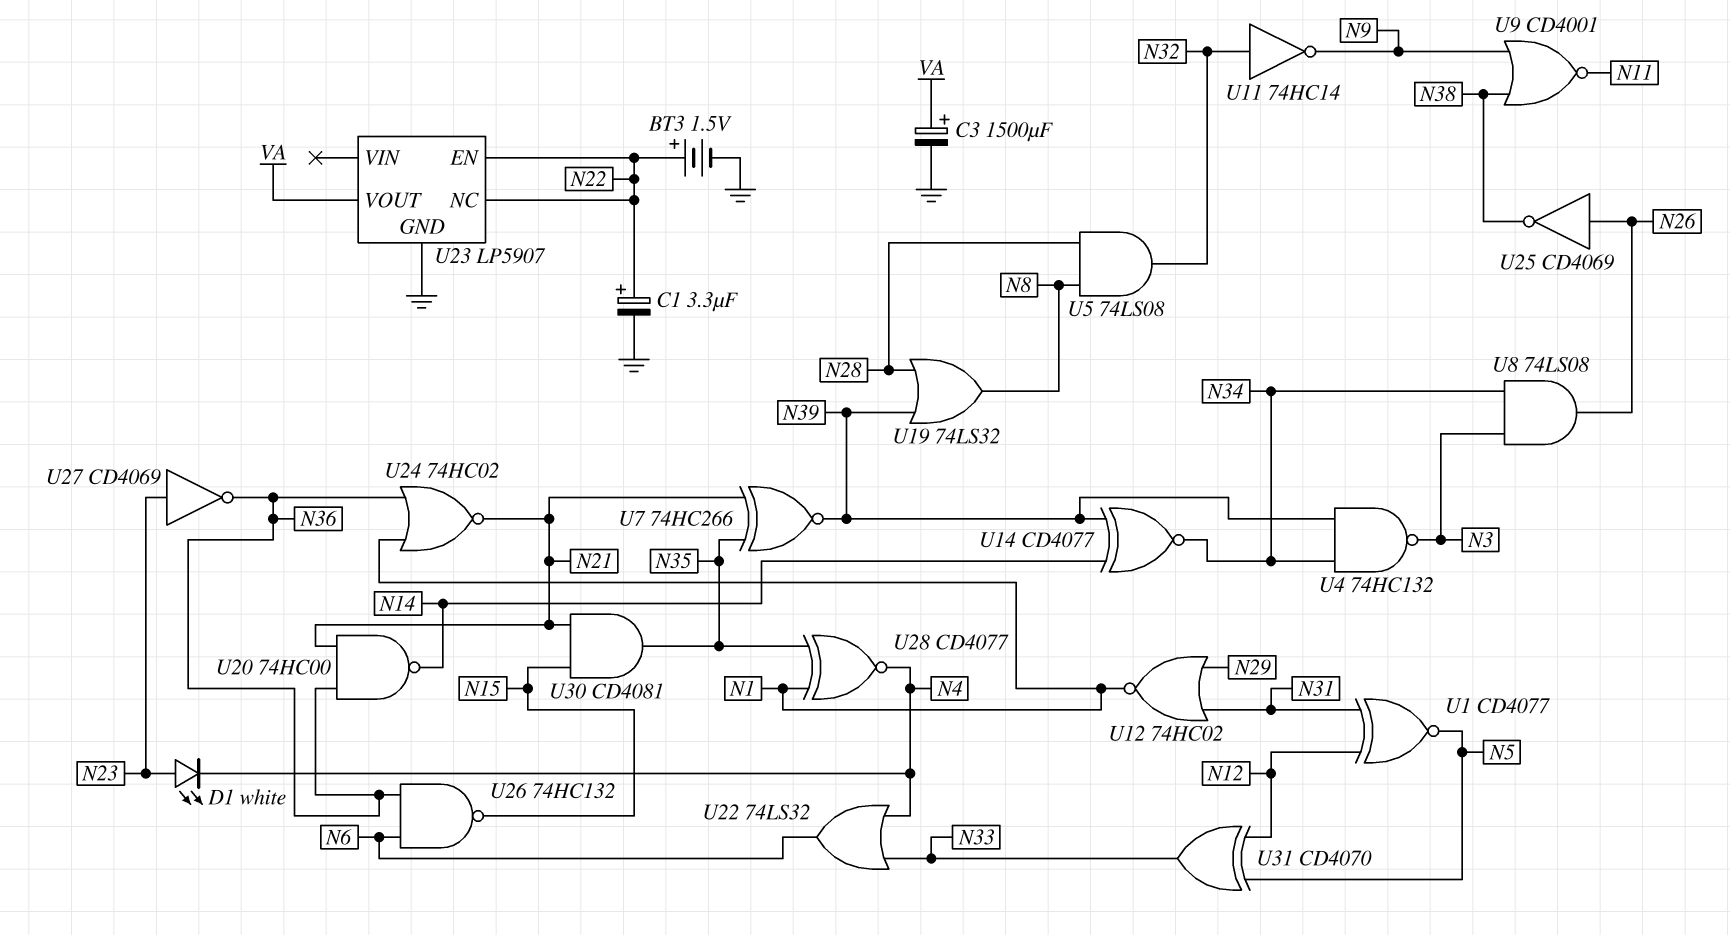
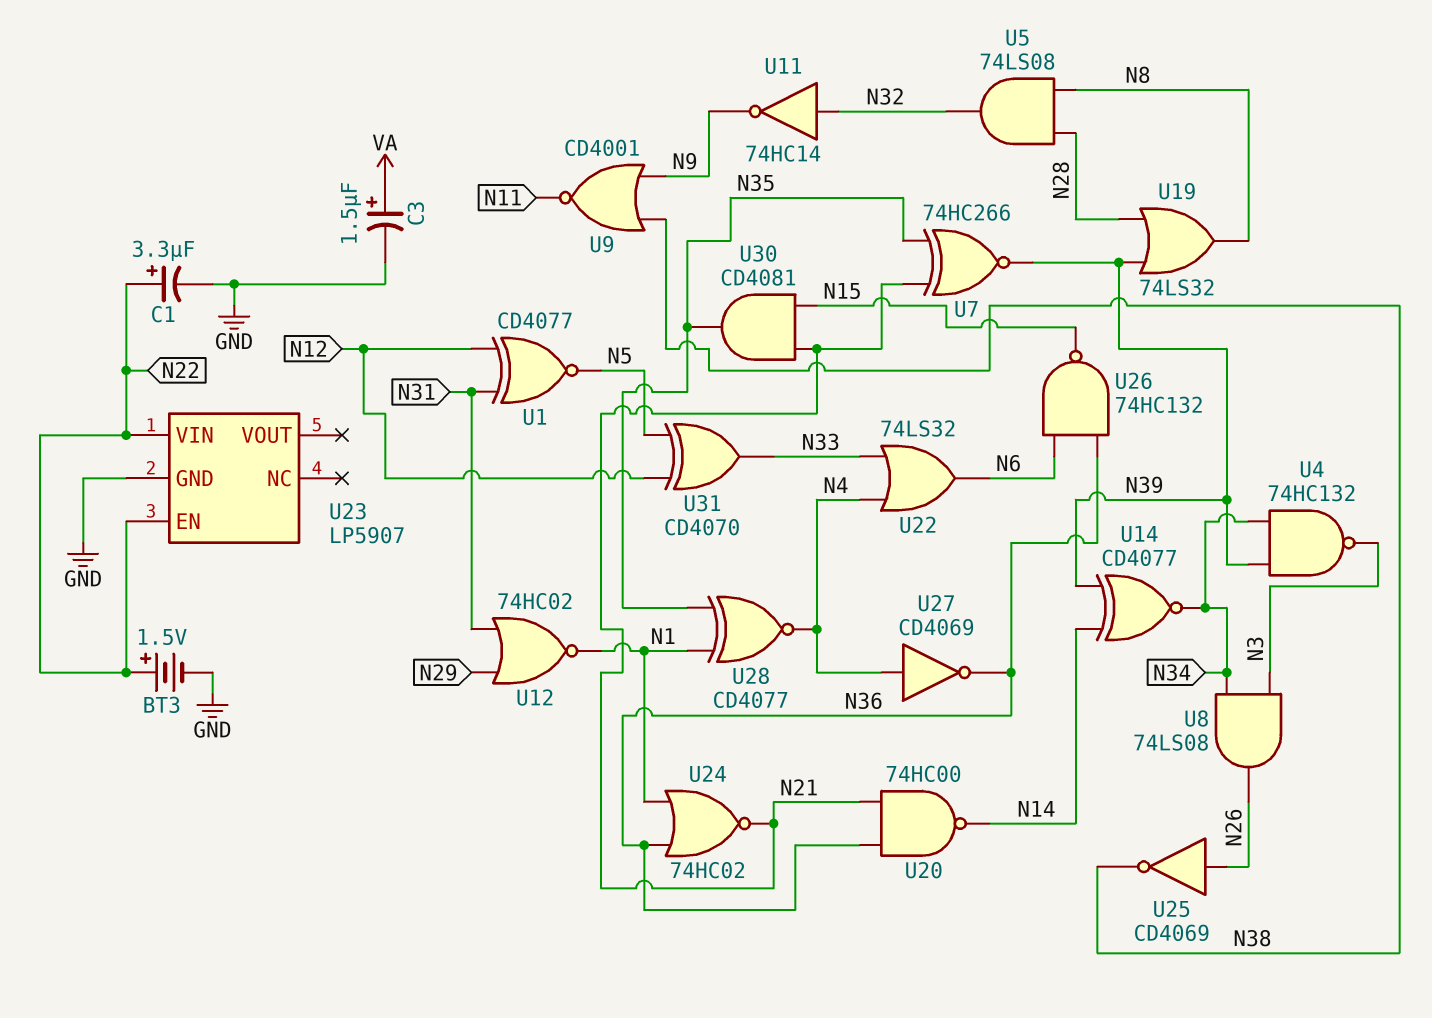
C3: 1500uF (plus VA, minus GND) -> 1.5uF (plus VA, minus GND)
D1: LED white (A N23, K N4) -> none
U23 pin NC: N22 -> none
U23 pin VIN: none -> N22
U23 pin VOUT: VA -> none
U27: NOT CD4069 (in N23, out N36) -> NOT CD4069 (in N4, out N36)

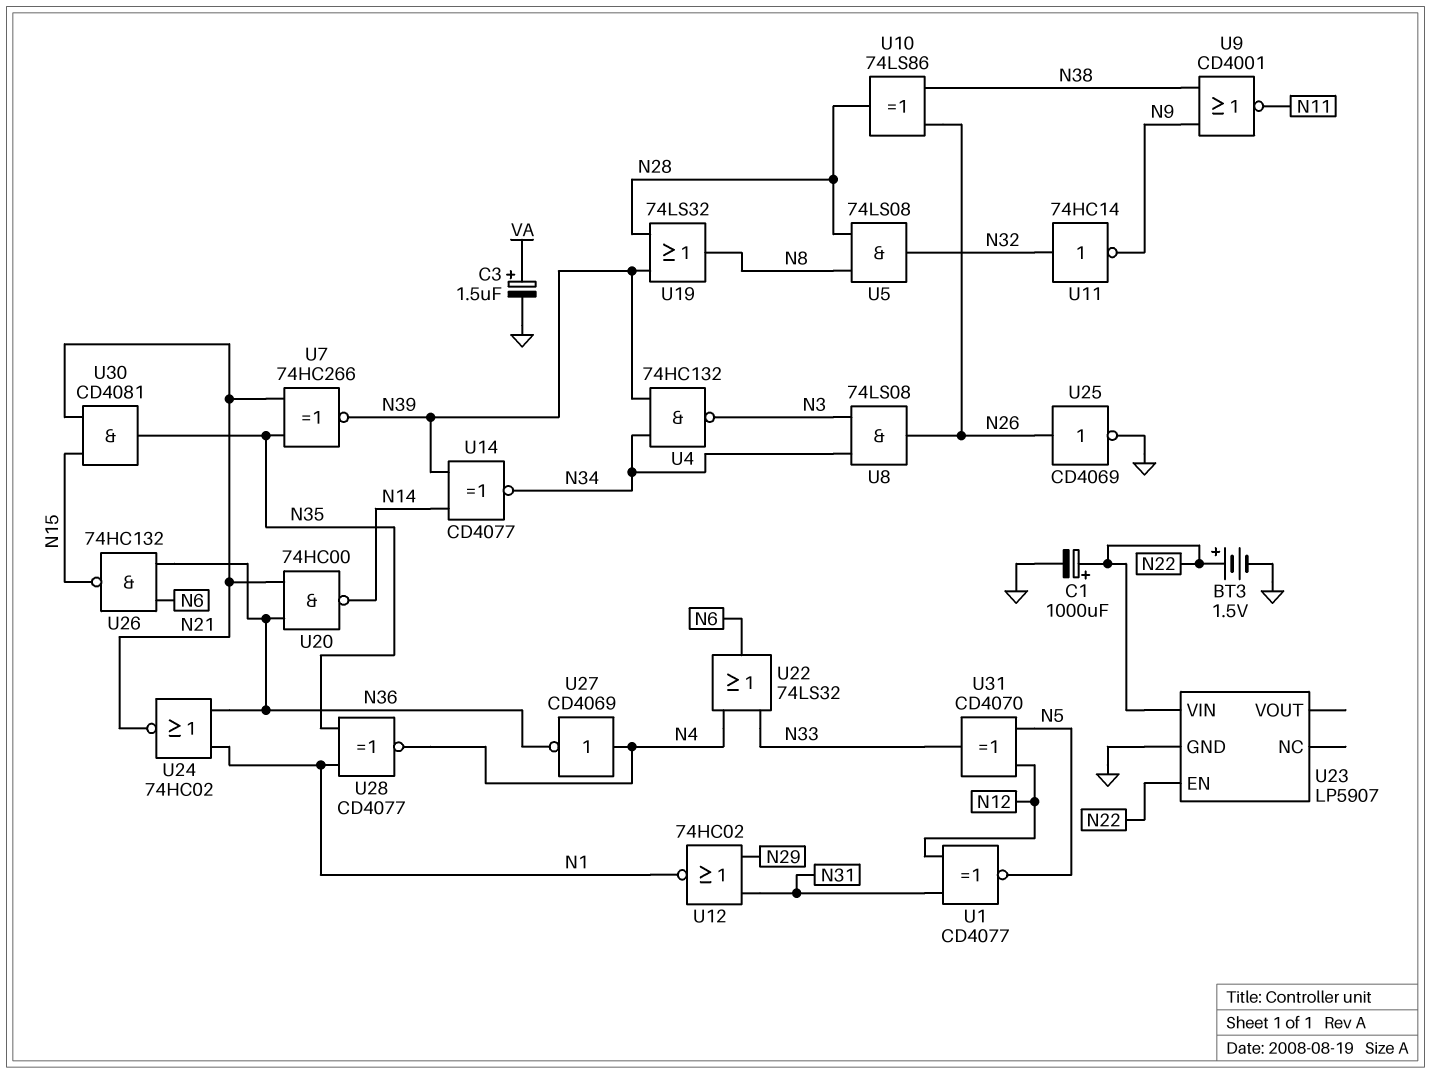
C1: 3.3uF (plus N22, minus GND) -> 1000uF (plus N22, minus GND)
U10: none -> XOR 74LS86 (in N26, in N38, out N28)
U25: NOT CD4069 (in N26, out N38) -> NOT CD4069 (in N26, out GND)

